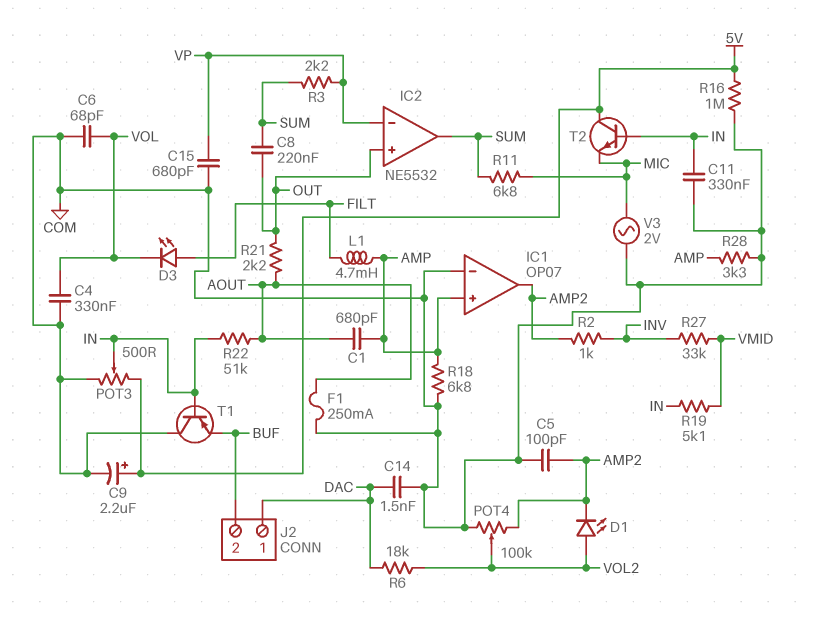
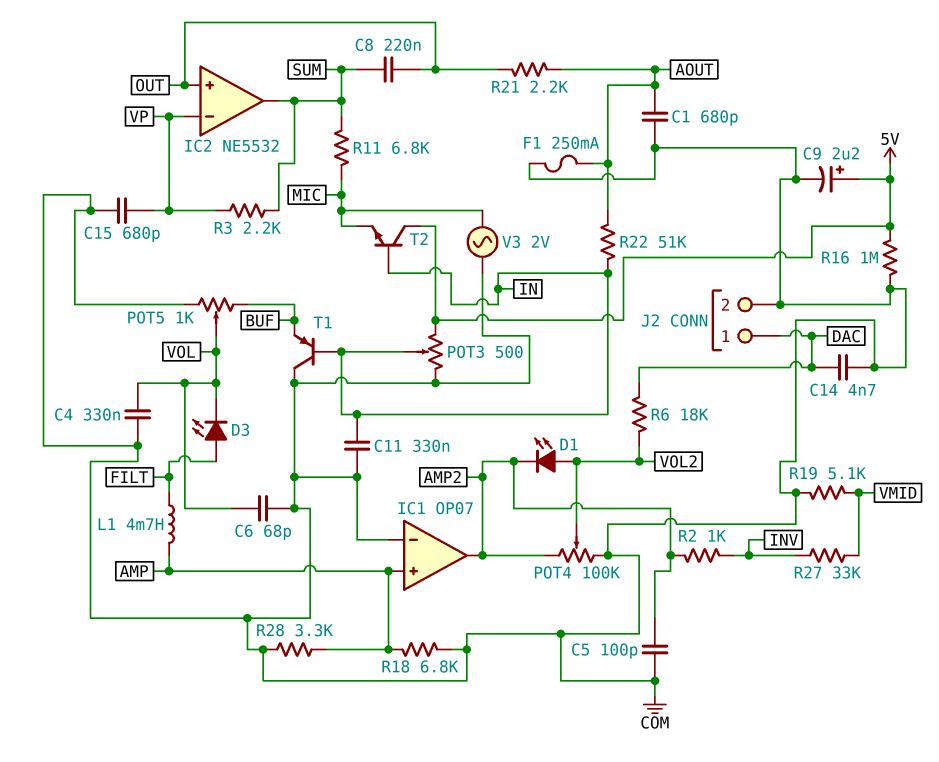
C1: 680pF (AMP, AOUT) -> 680pF (AOUT, COM)
C14: 1.5nF (COM, DAC) -> 4.7nF (COM, DAC)
J2 pin 2: BUF -> COM
POT5: none -> 1k (BUF, COM, wiper VOL)
R19: 5.1k (IN, VMID) -> 5.1k (COM, VMID)

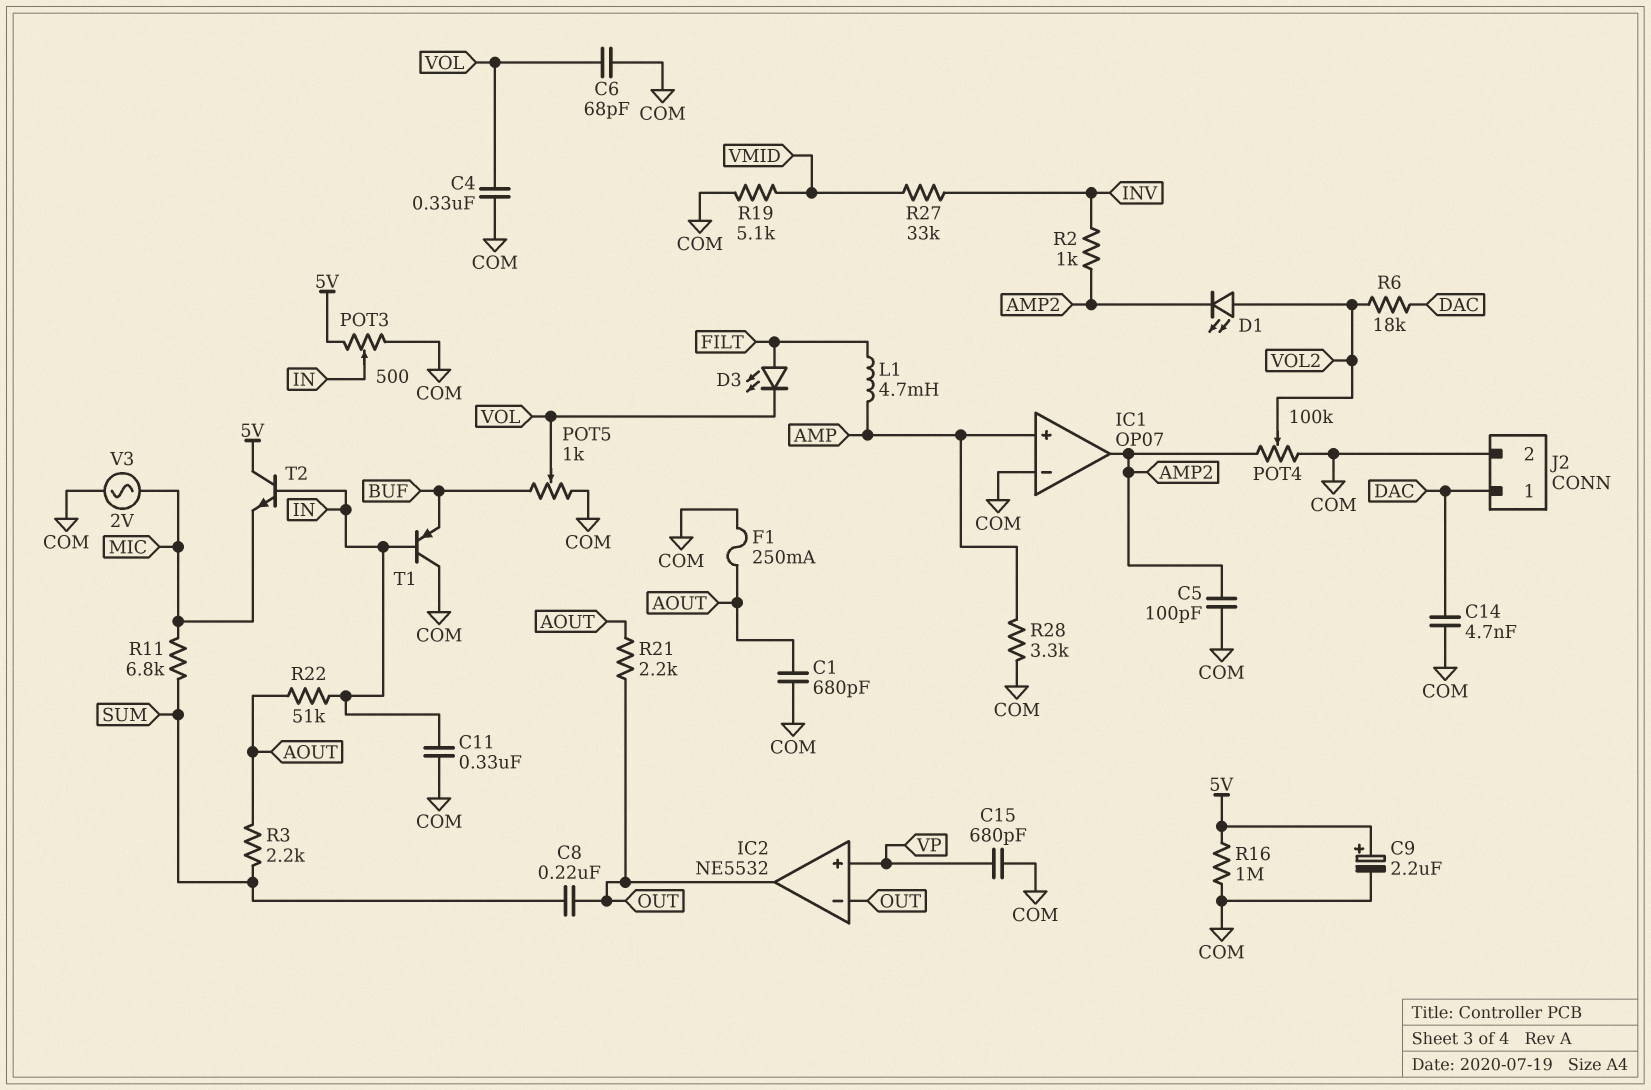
IC2 pin in+: OUT -> VP
IC2 pin in-: VP -> OUT
IC2 pin out: SUM -> OUT
R3: 2.2k (SUM, VP) -> 2.2k (AOUT, SUM)
R18: 6.8k (AMP, COM) -> none

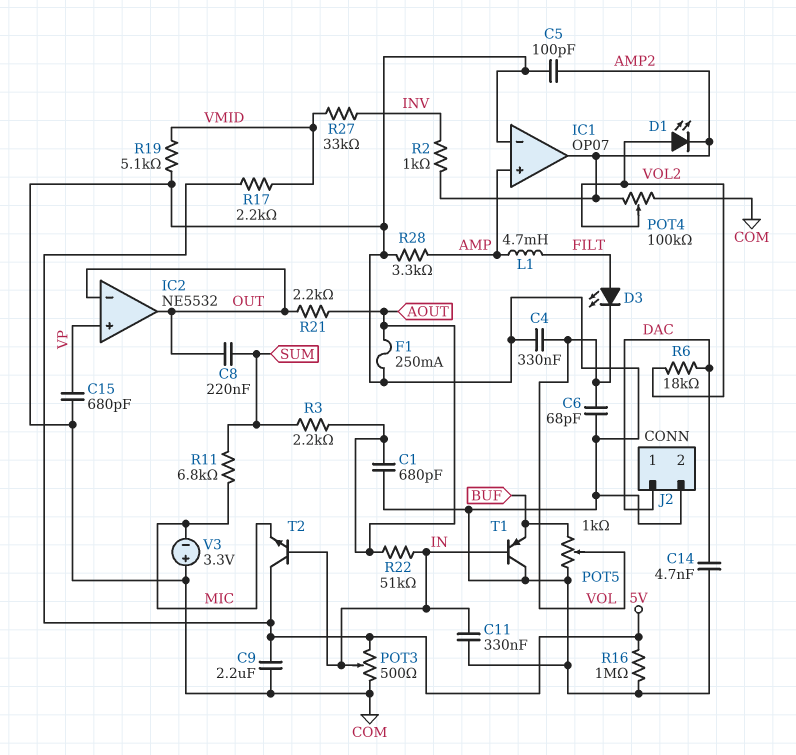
C9: 2.2uF (plus 5V, minus COM) -> 2.2uF (5V, COM)
R17: none -> 2.2k (5V, VMID)
V3: AC 2V (COM, MIC) -> 3.3V (plus COM, minus MIC)

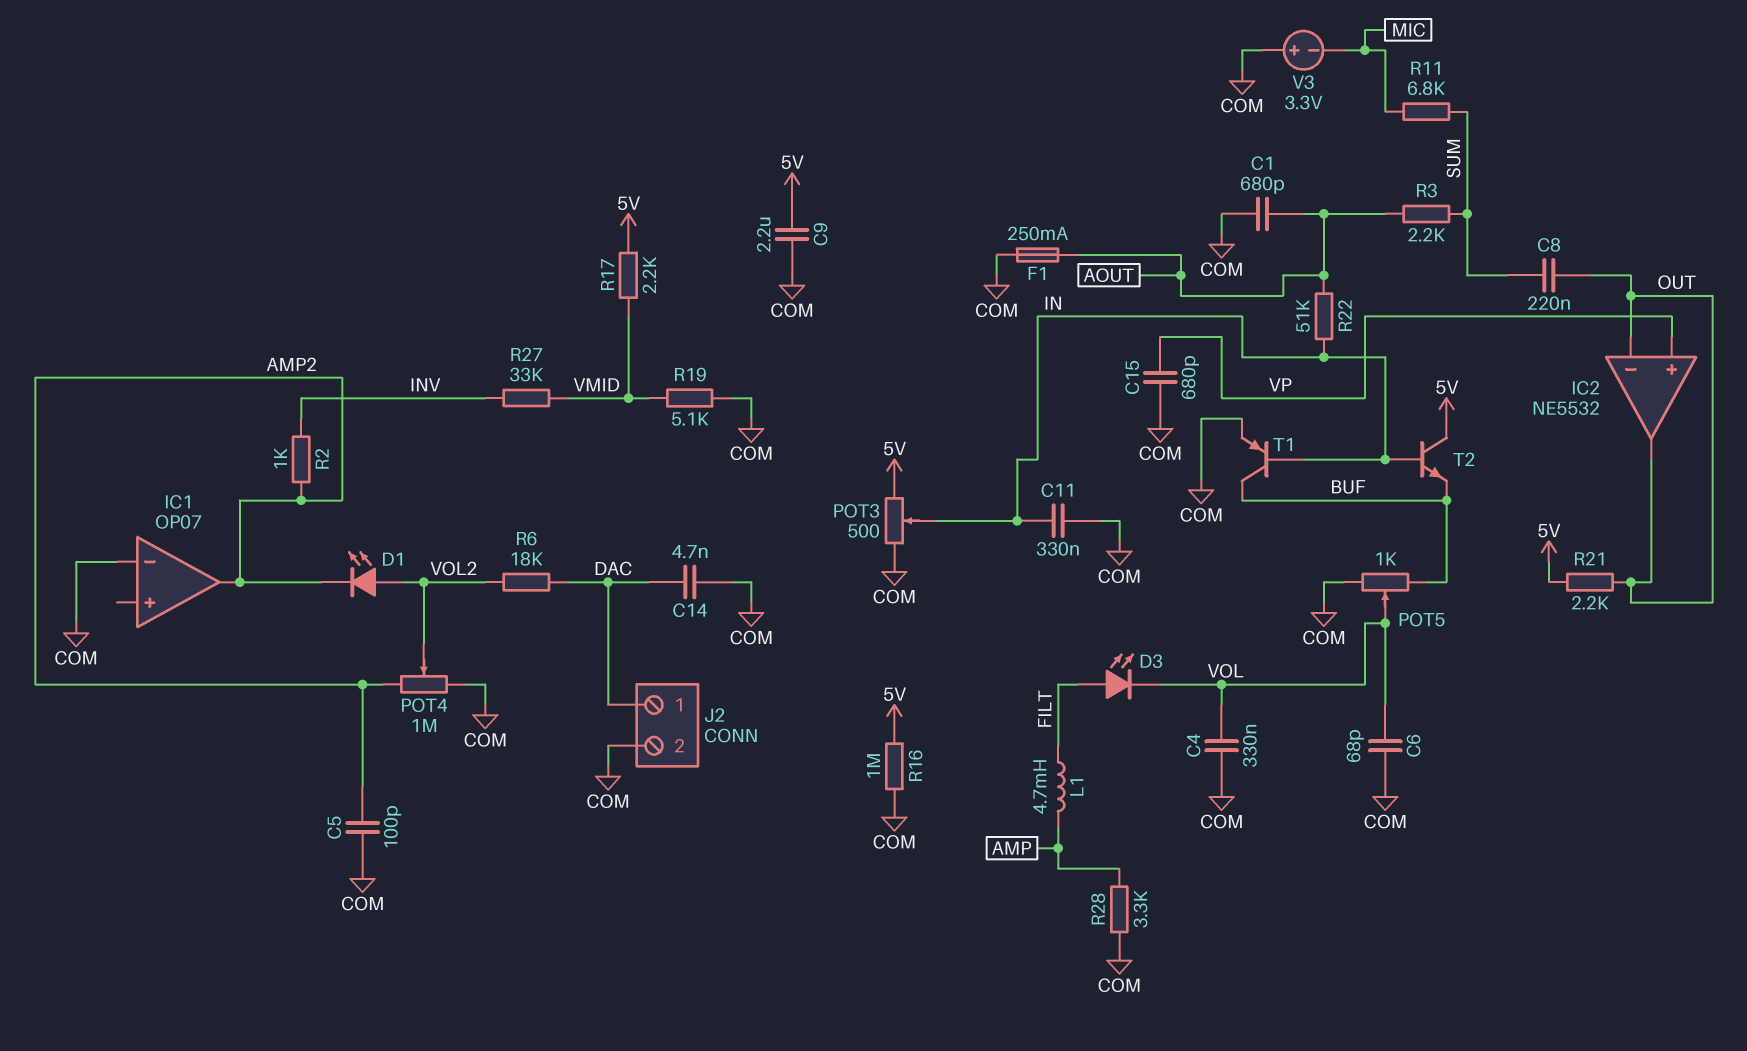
IC1 pin in+: AMP -> none
POT4: 100k (AMP2, COM, wiper VOL2) -> 1M (AMP2, COM, wiper VOL2)
R21: 2.2k (AOUT, OUT) -> 2.2k (5V, OUT)
T1: PNP (B IN, C COM, E BUF) -> PNP (B IN, C BUF, E COM)
T2: NPN (B IN, C 5V, E MIC) -> NPN (B IN, C 5V, E BUF)

